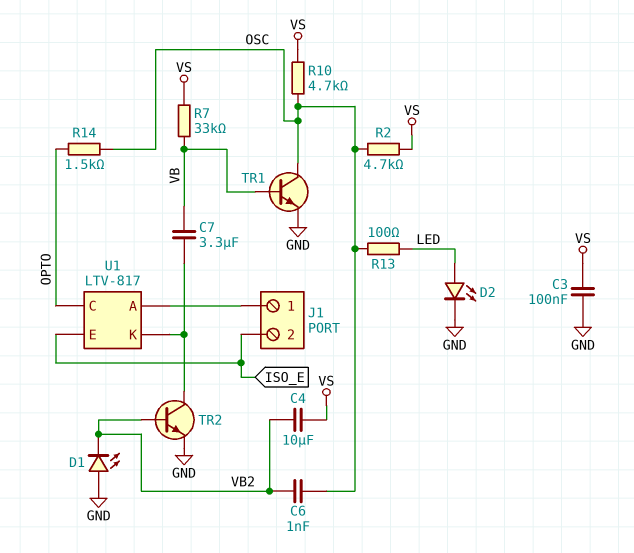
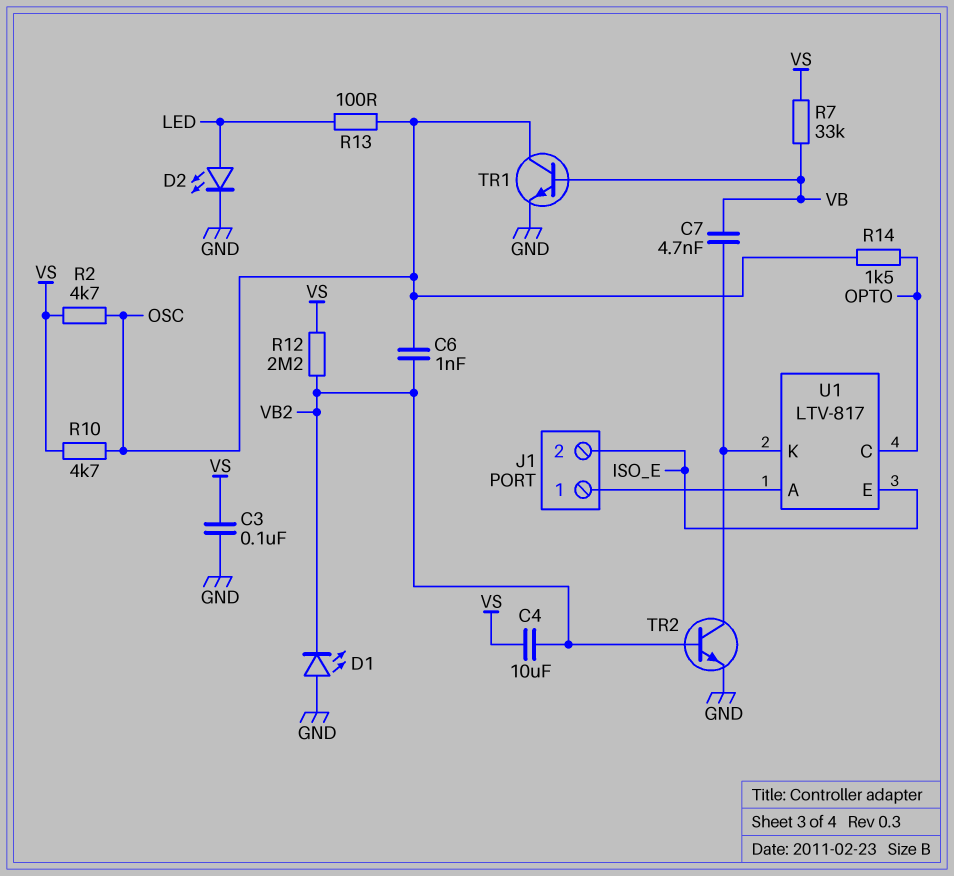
C7: 3.3uF (U1/K, VB) -> 4.7nF (U1/K, VB)
R12: none -> 2.2M (VB2, VS)

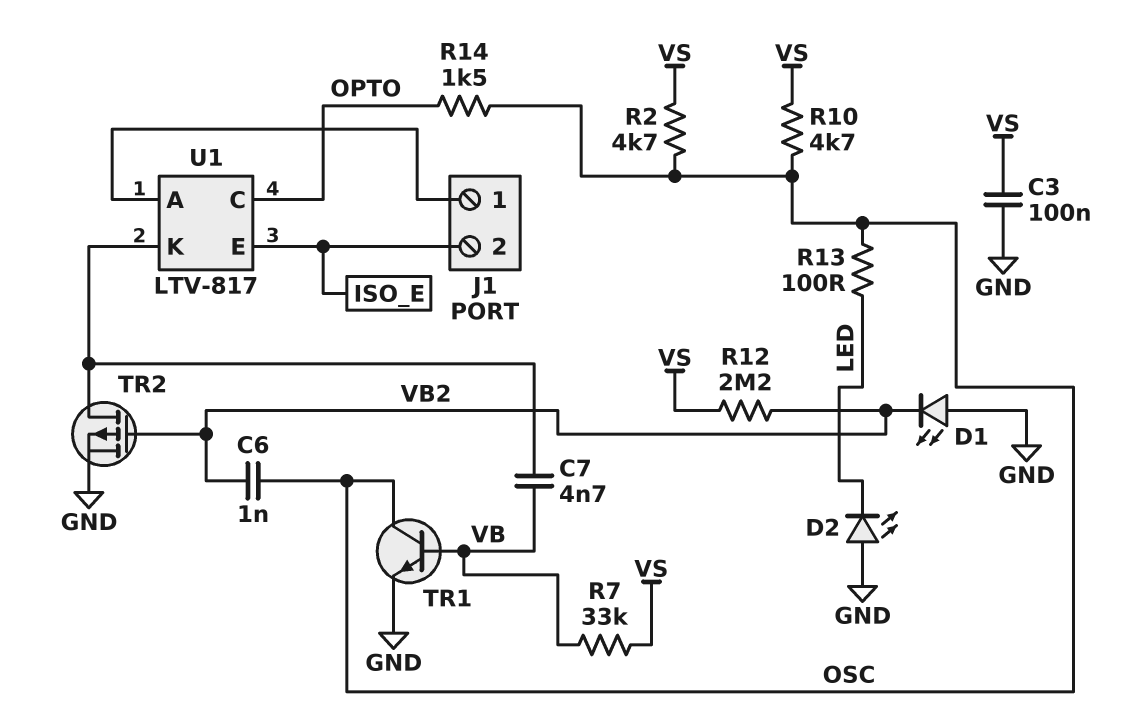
C4: 10uF (VB2, VS) -> none
D2: LED (A LED, K GND) -> LED (A GND, K LED)
TR2: NPN (B VB2, C U1/K, E GND) -> PMOS (G VB2, D U1/K, S GND)

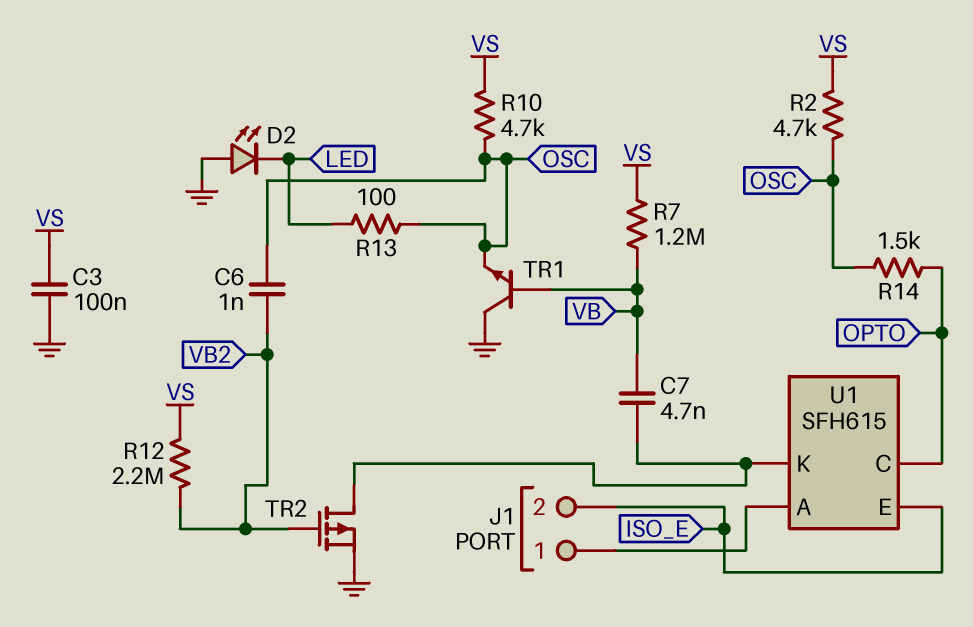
D1: LED (A GND, K VB2) -> none
R7: 33k (VB, VS) -> 1.2M (VB, VS)
TR1: NPN (B VB, C OSC, E GND) -> NPN (B VB, C GND, E OSC)
U1: LTV-817 -> SFH615

